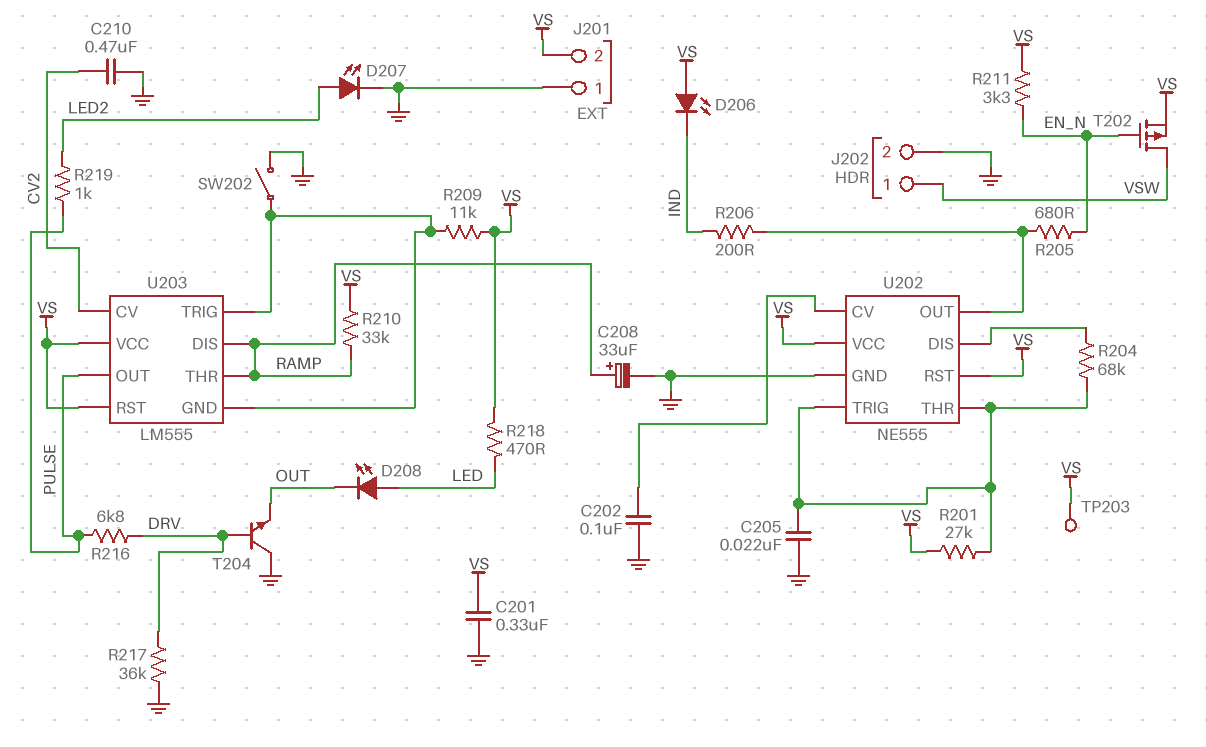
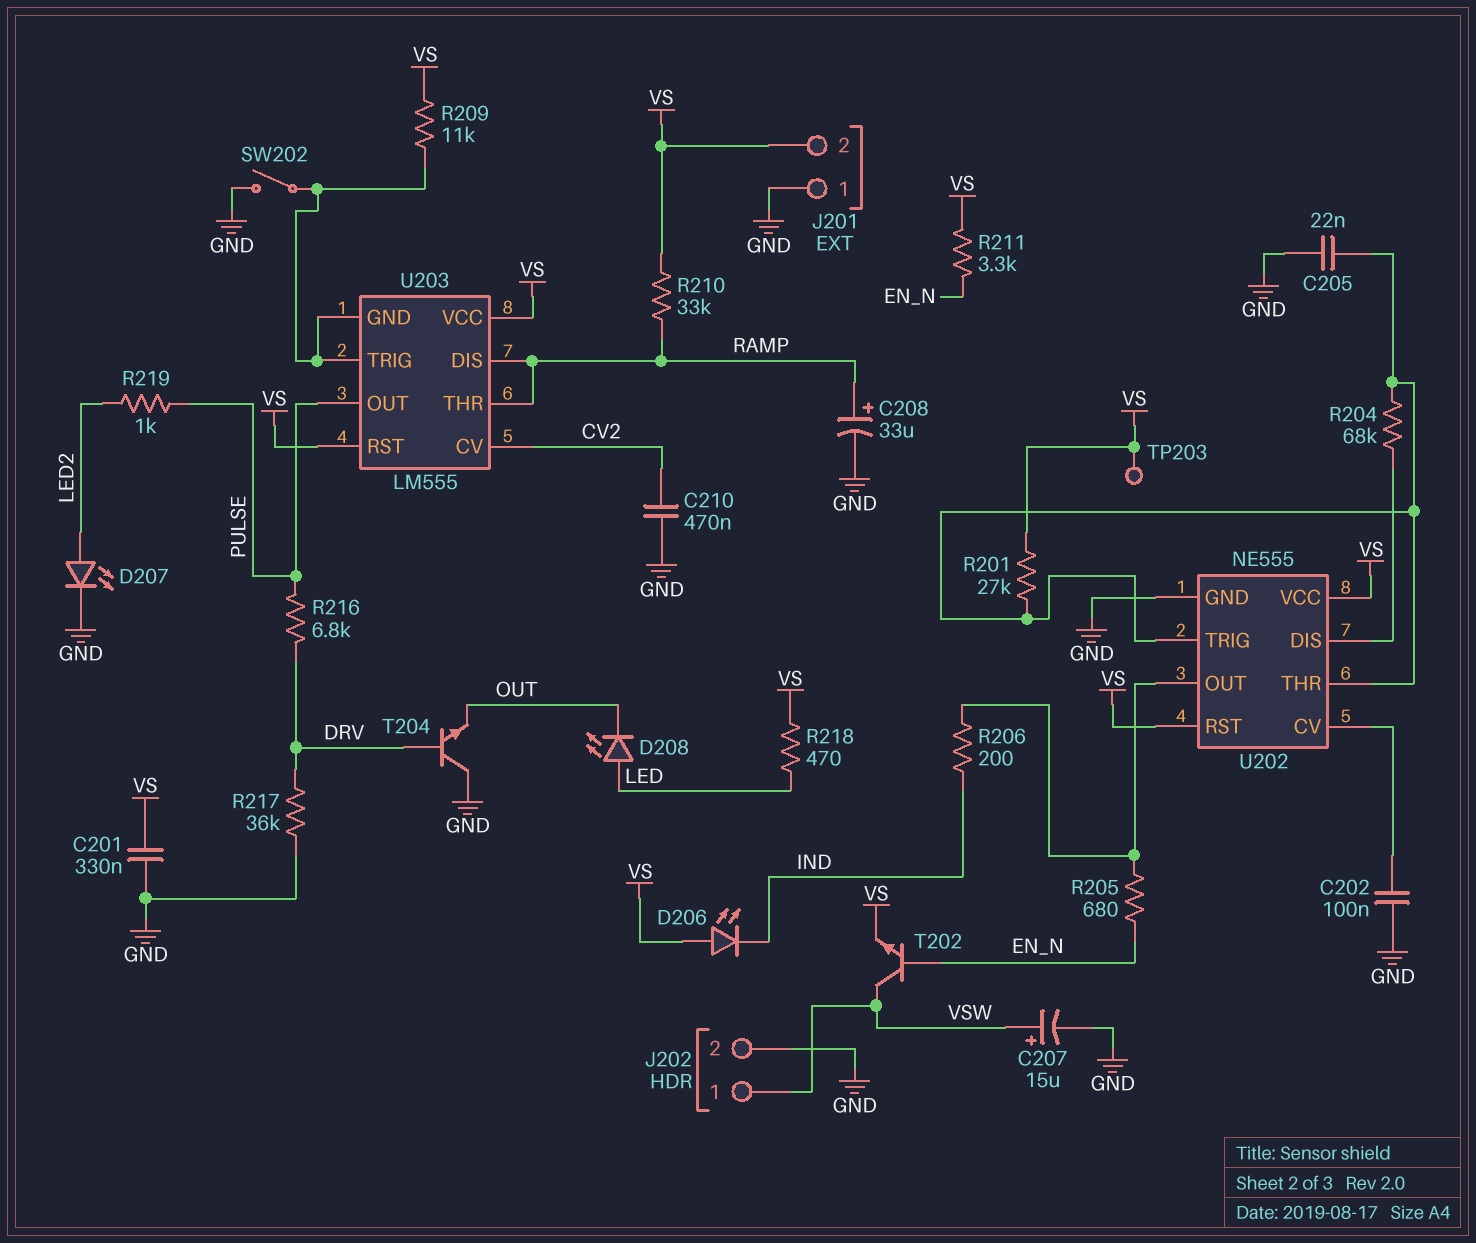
C207: none -> 15uF (plus VSW, minus GND)
T202: PMOS (G EN_N, D VSW, S VS) -> NPN (B EN_N, C VSW, E VS)

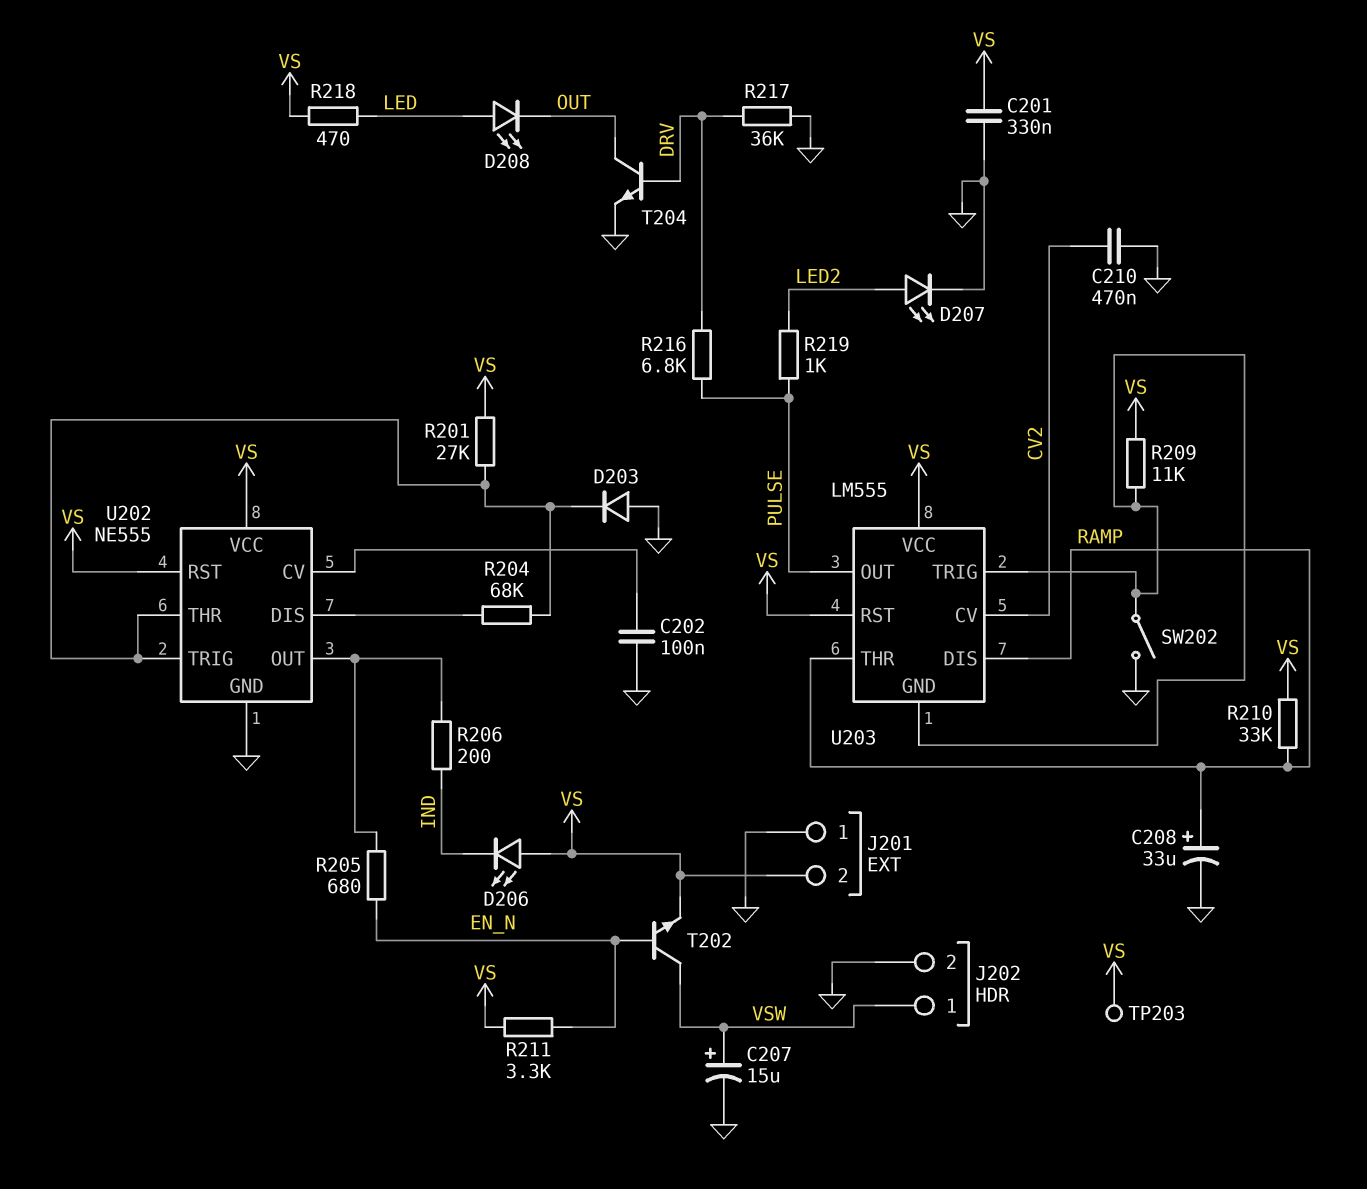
C205: 22nF (GND, U202/THR) -> none
D203: none -> diode (A GND, K U202/THR)
T204: NPN (B DRV, C GND, E OUT) -> NPN (B DRV, C OUT, E GND)

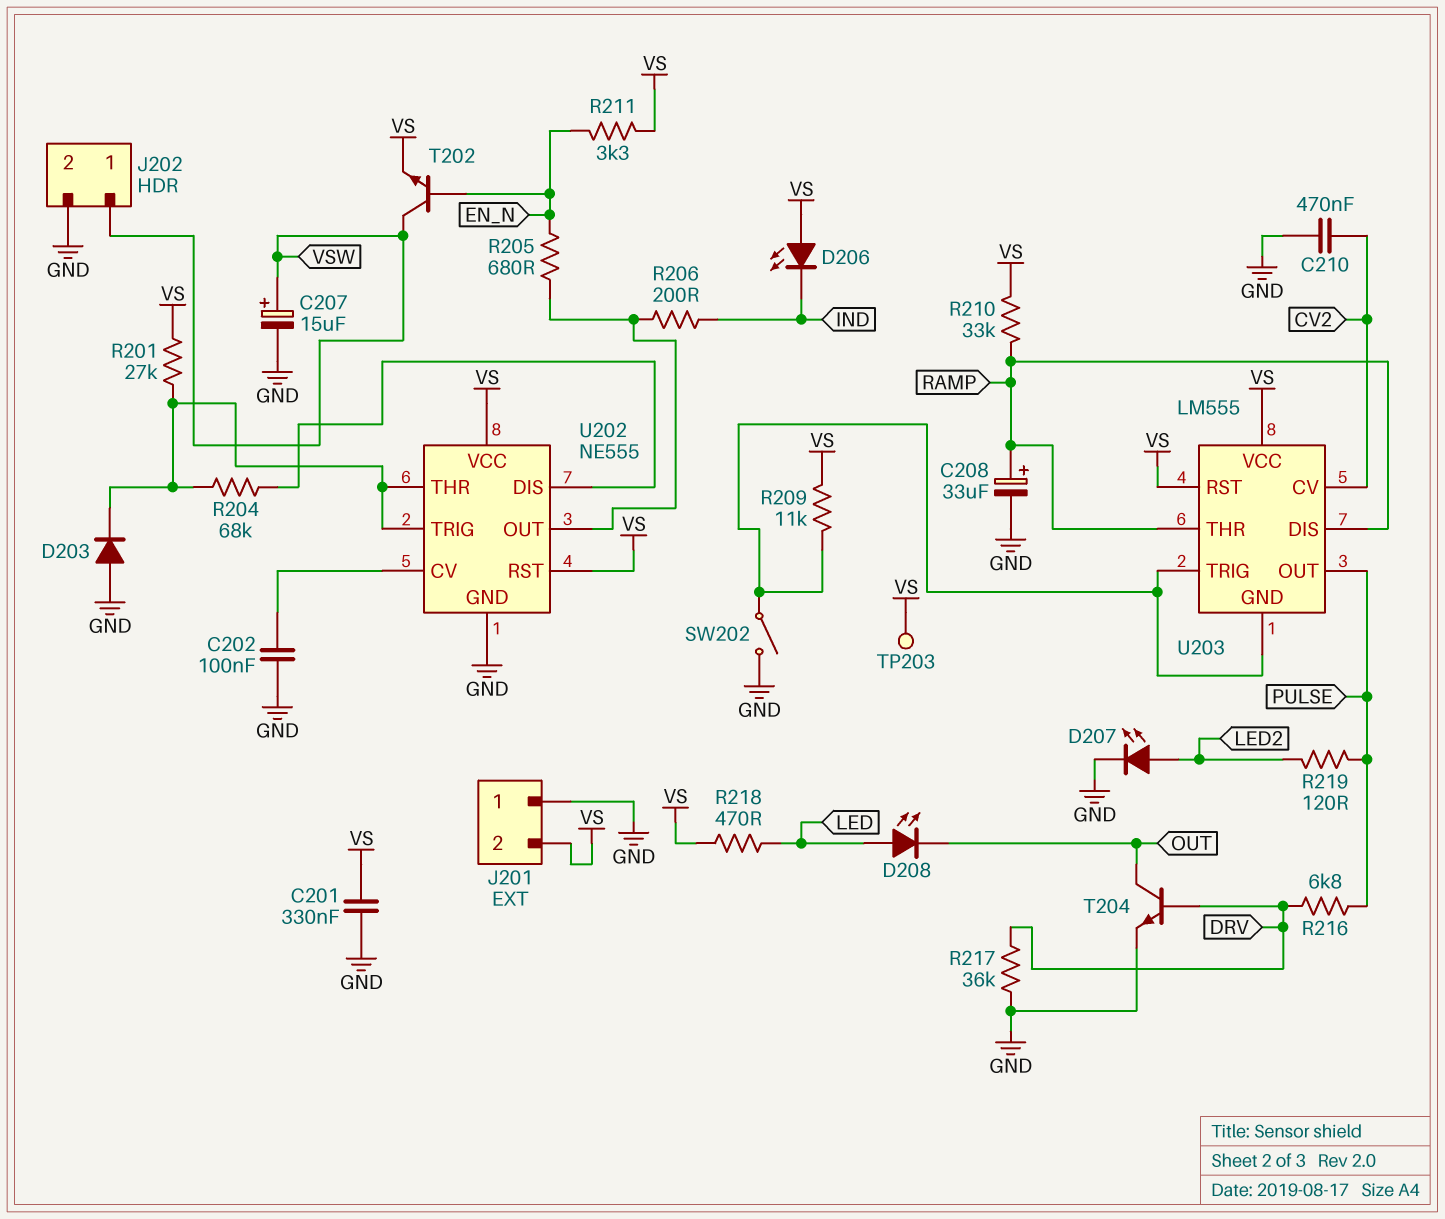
R219: 1k (LED2, PULSE) -> 120 (LED2, PULSE)

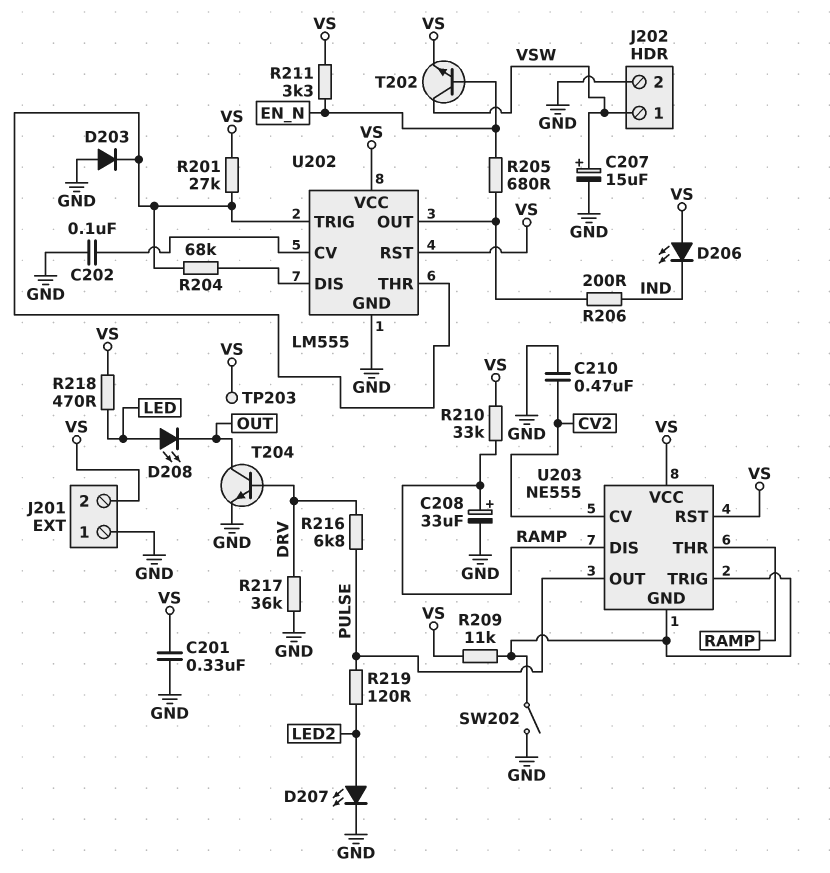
U202: NE555 -> LM555
U203: LM555 -> NE555

